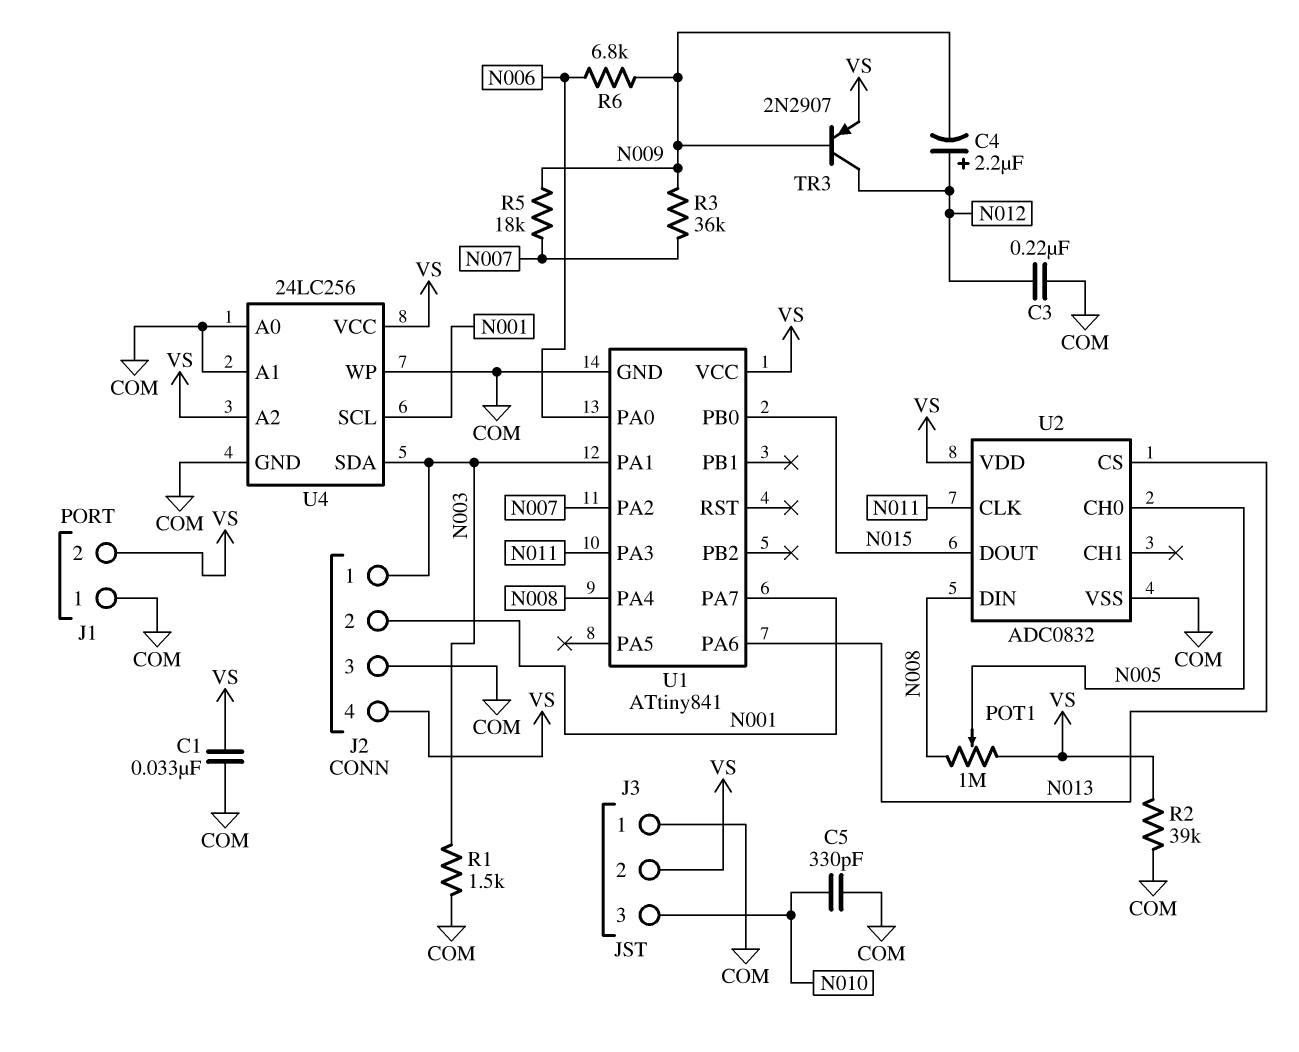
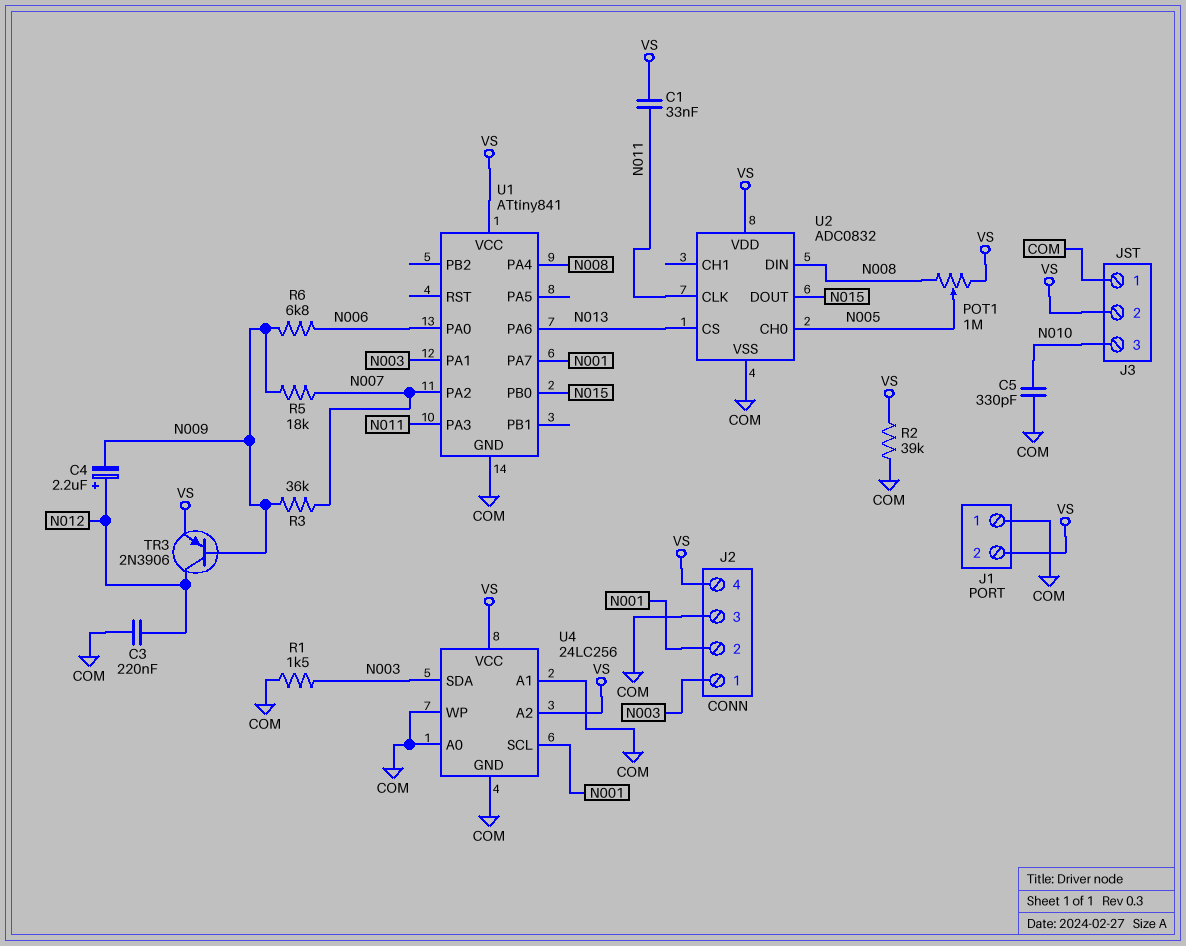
C1: 33nF (COM, VS) -> 33nF (N011, VS)
TR3: PNP 2N2907 (B N009, C N012, E VS) -> PNP 2N3906 (B N009, C N012, E VS)

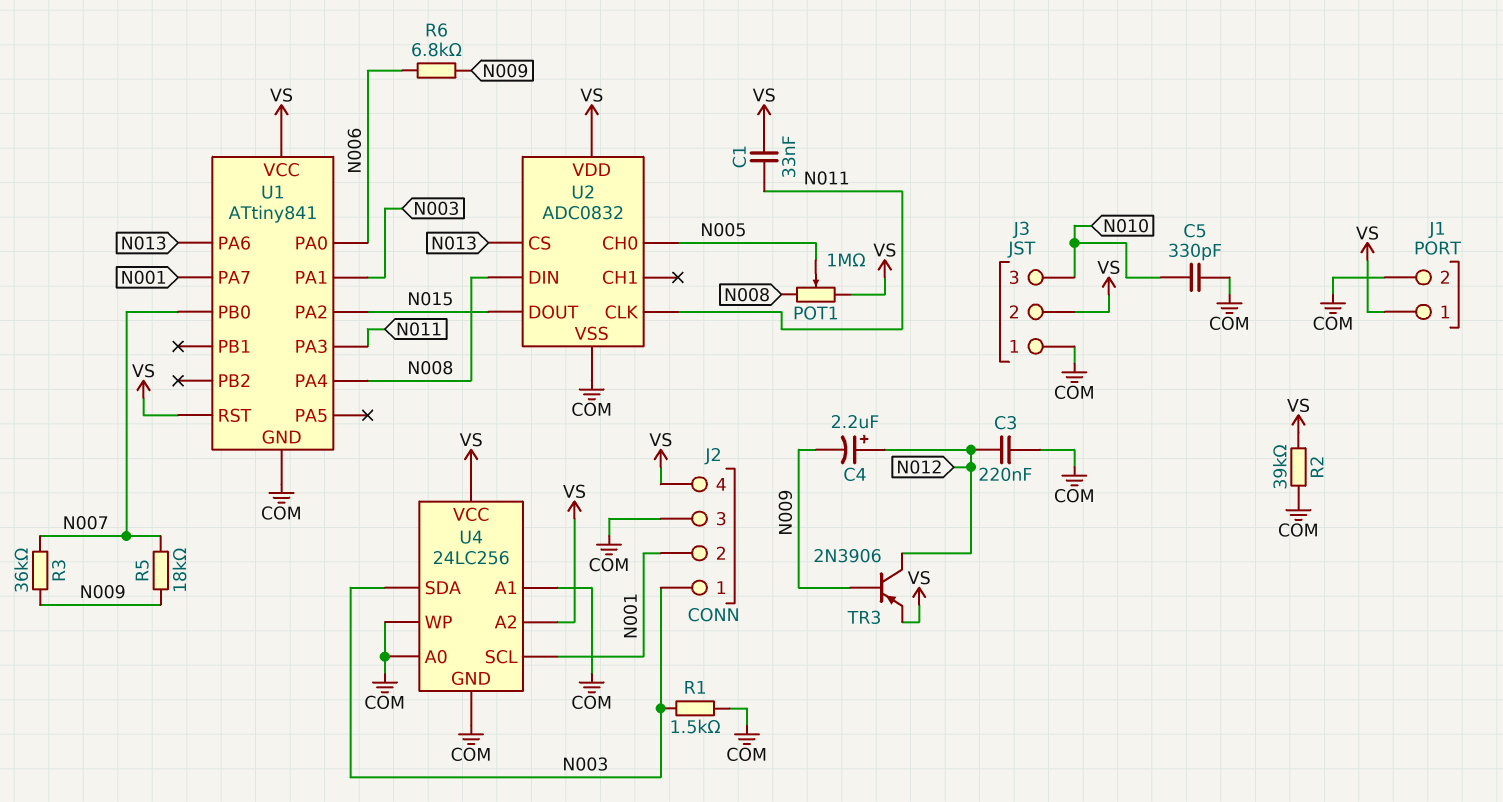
J1 pin 1: COM -> VS
J1 pin 2: VS -> COM
U1 pin PA2: N007 -> N015
U1 pin PB0: N015 -> N007
U1 pin RST: none -> VS

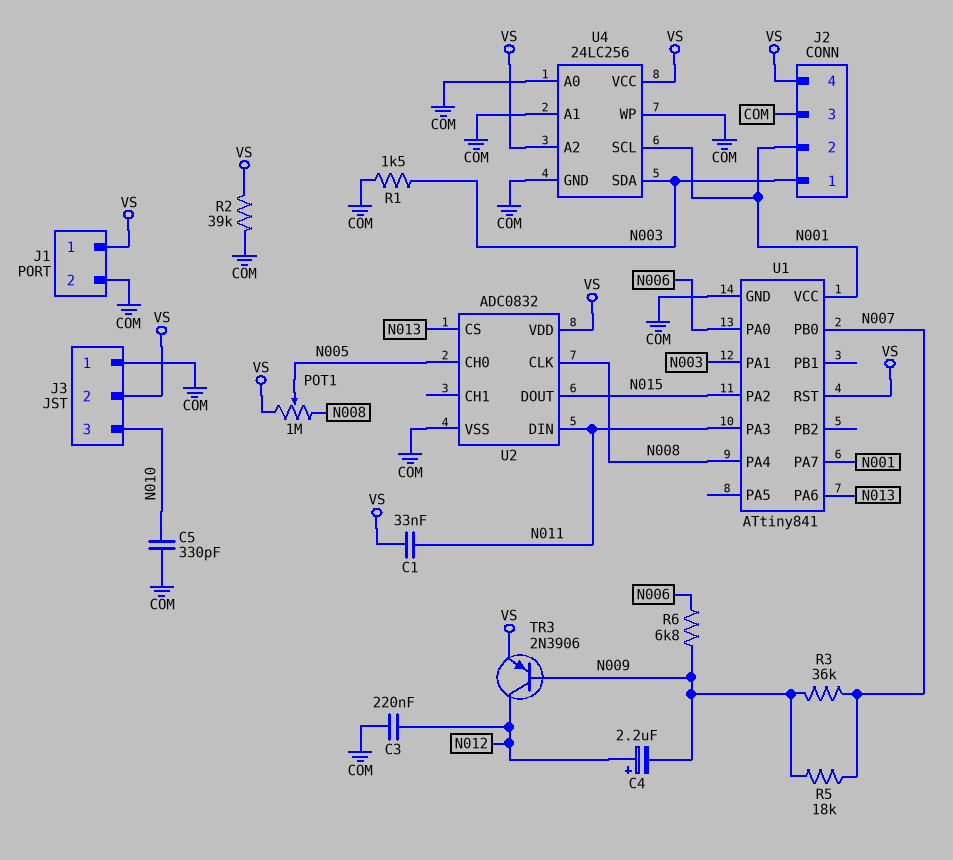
U1 pin VCC: VS -> N001
U2 pin CLK: N011 -> N008
U2 pin DIN: N008 -> N011

